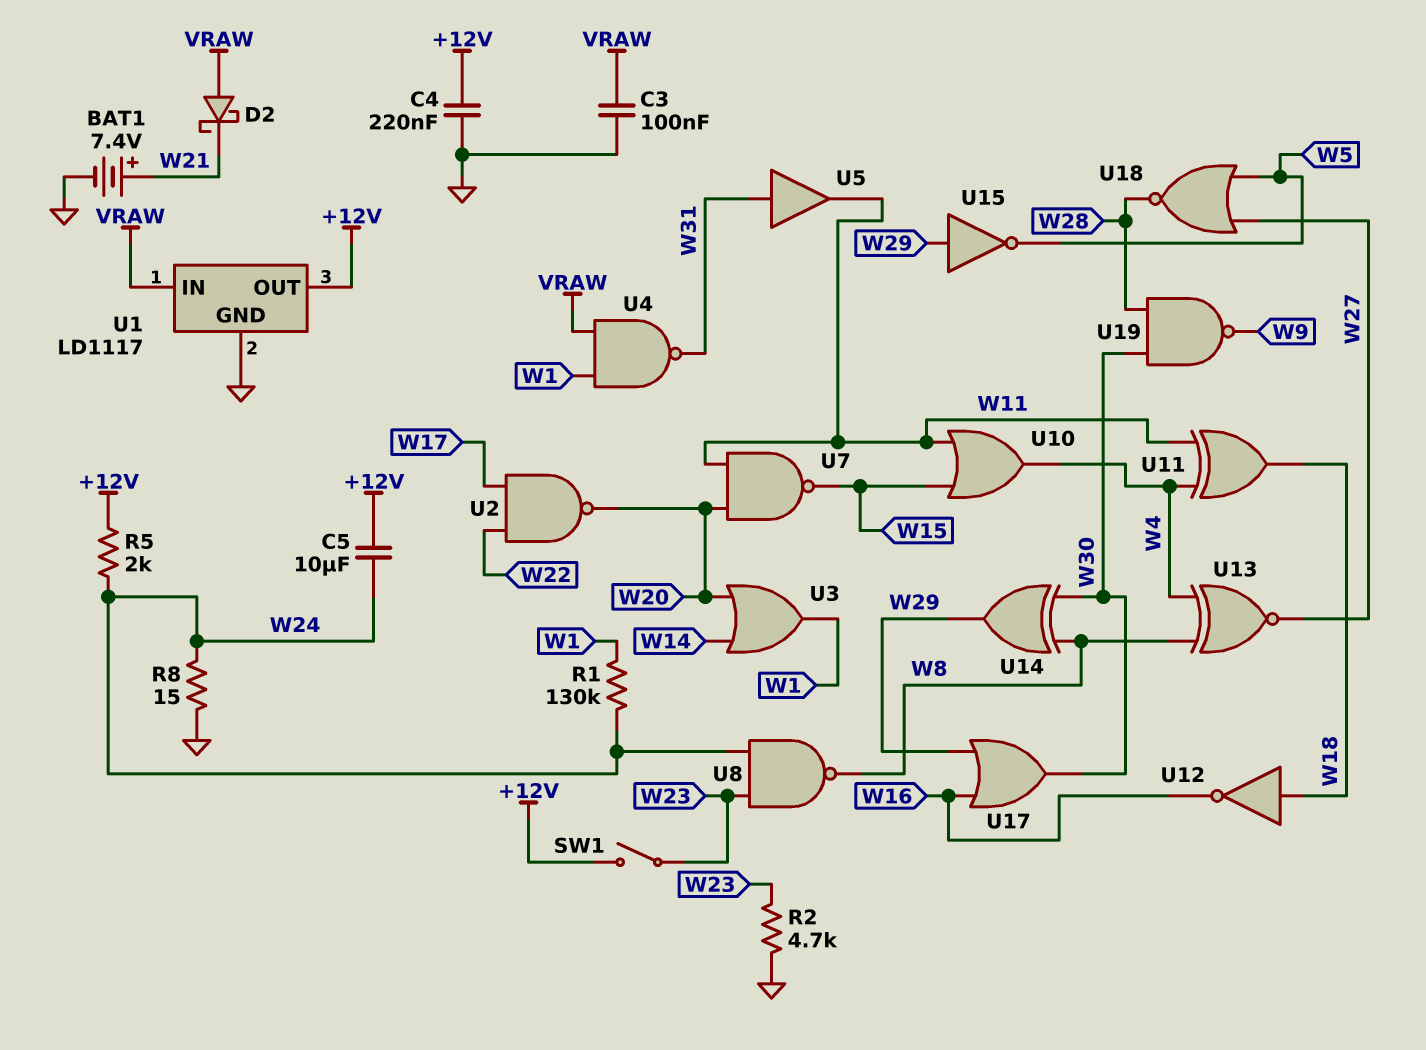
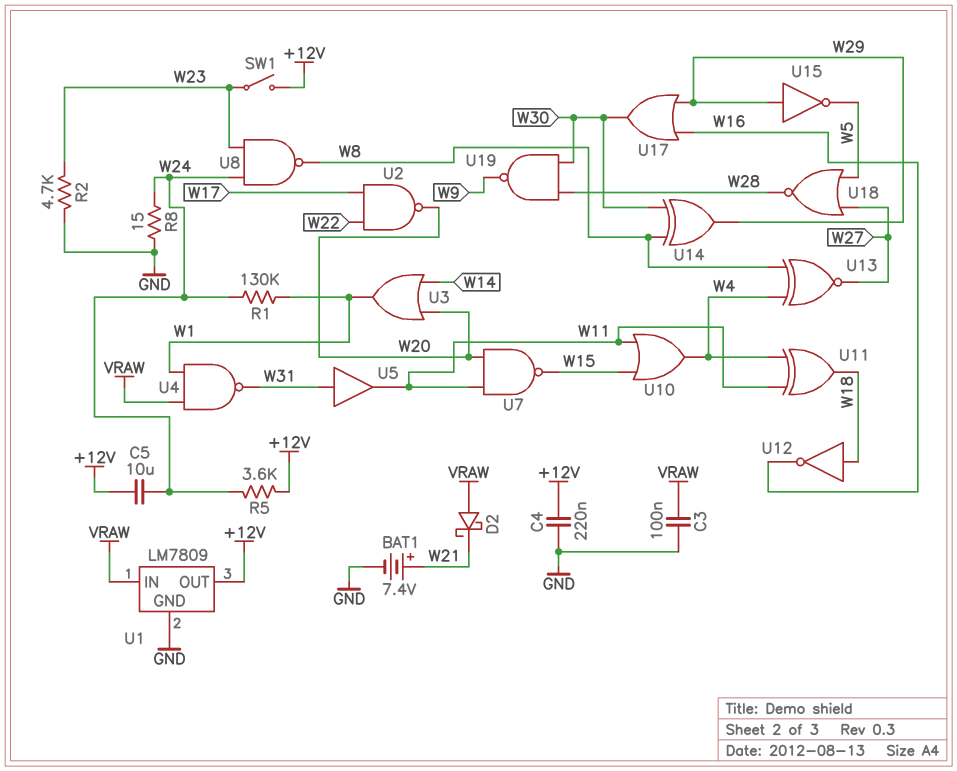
R5: 2k (+12V, W24) -> 3.6k (+12V, W24)
U1: LD1117 -> LM7809

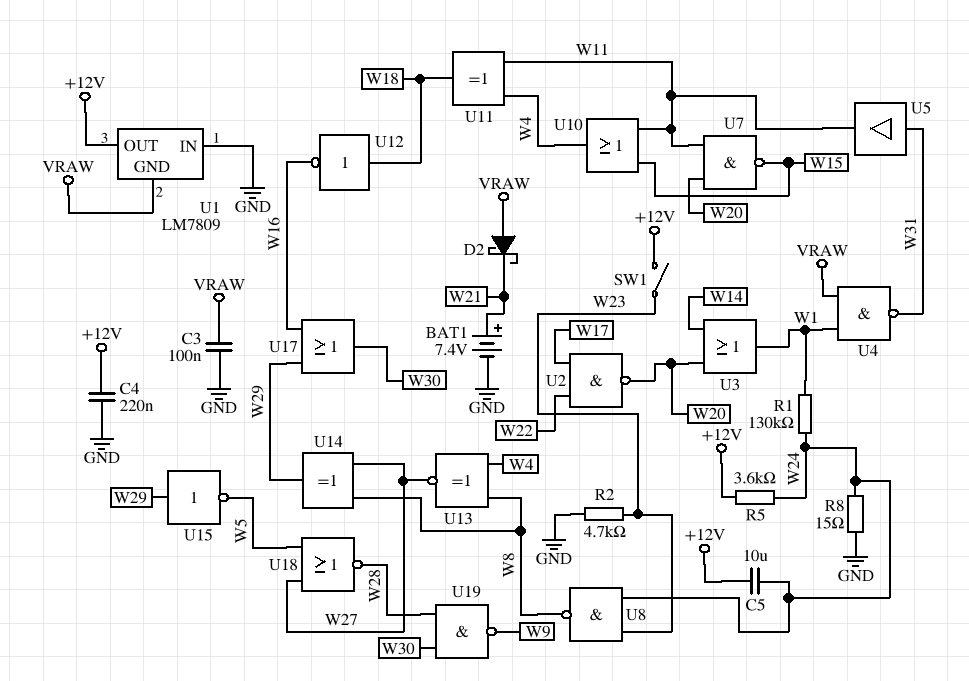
U1 pin GND: GND -> VRAW
U1 pin IN: VRAW -> GND
U14: XOR (in W8, in W30, out W29) -> XOR (in W8, in W27, out W29)

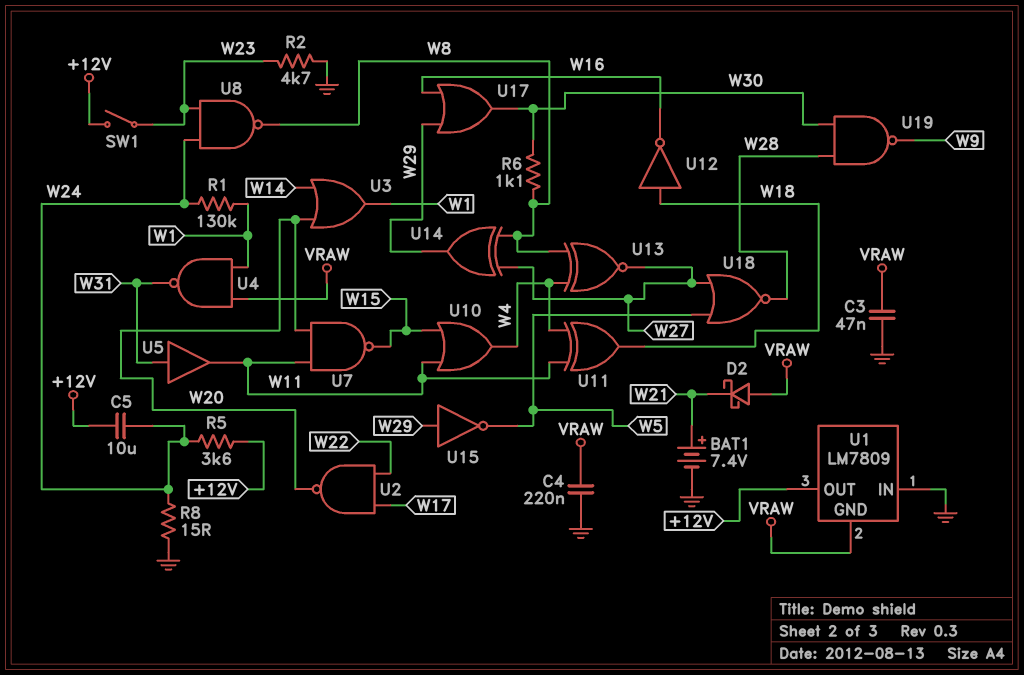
C3: 100nF (GND, VRAW) -> 47nF (GND, VRAW)
C4: 220nF (+12V, GND) -> 220nF (GND, VRAW)
R6: none -> 1.1k (W8, W30)

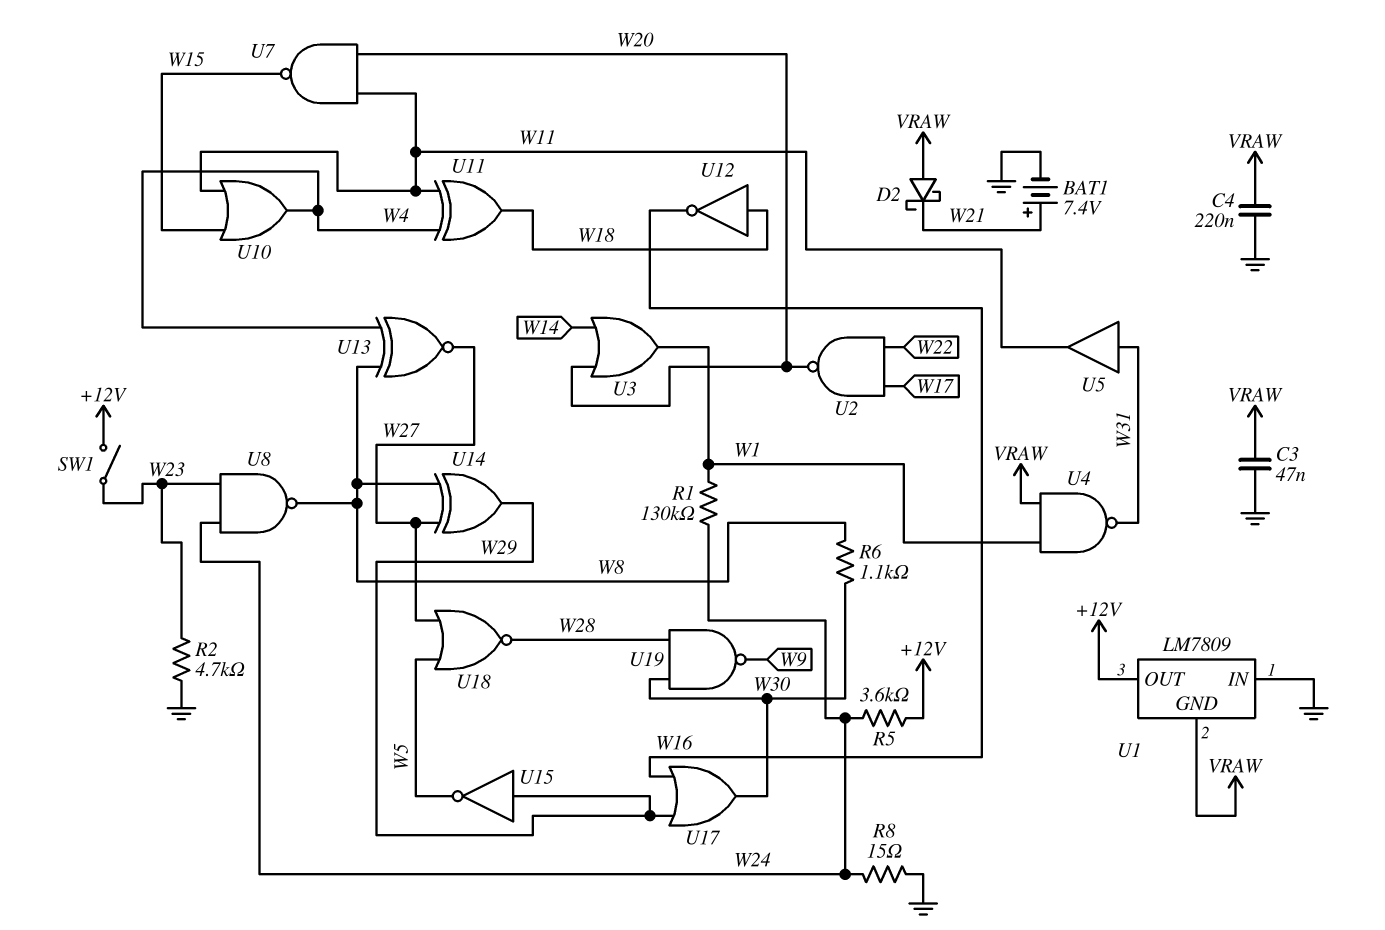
C5: 10uF (+12V, W24) -> none

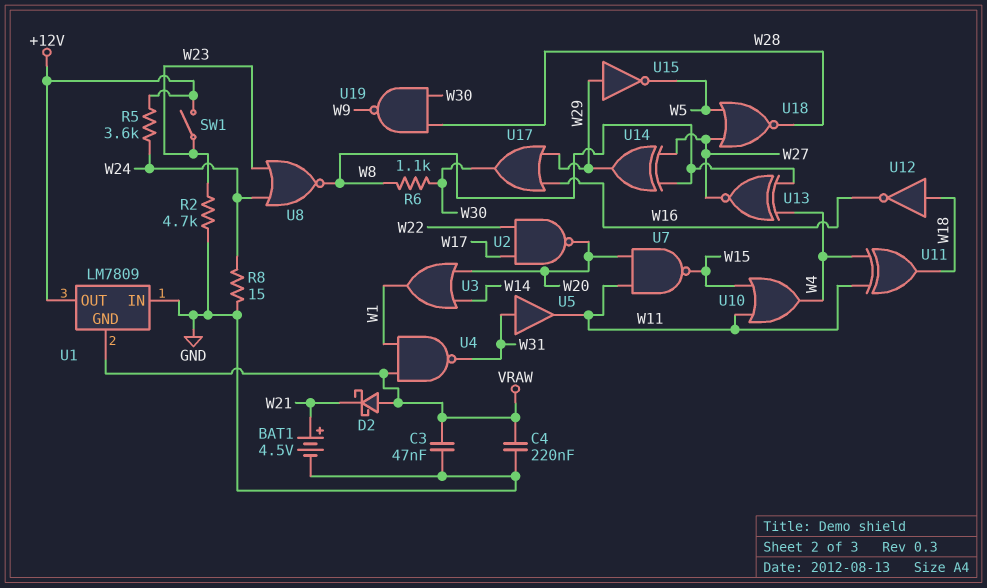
BAT1: 7.4V (plus W21, minus GND) -> 4.5V (plus W21, minus GND)
R1: 130k (W1, W24) -> none
U8: NAND (in W23, in W24, out W8) -> NOR (in W23, in W24, out W8)

